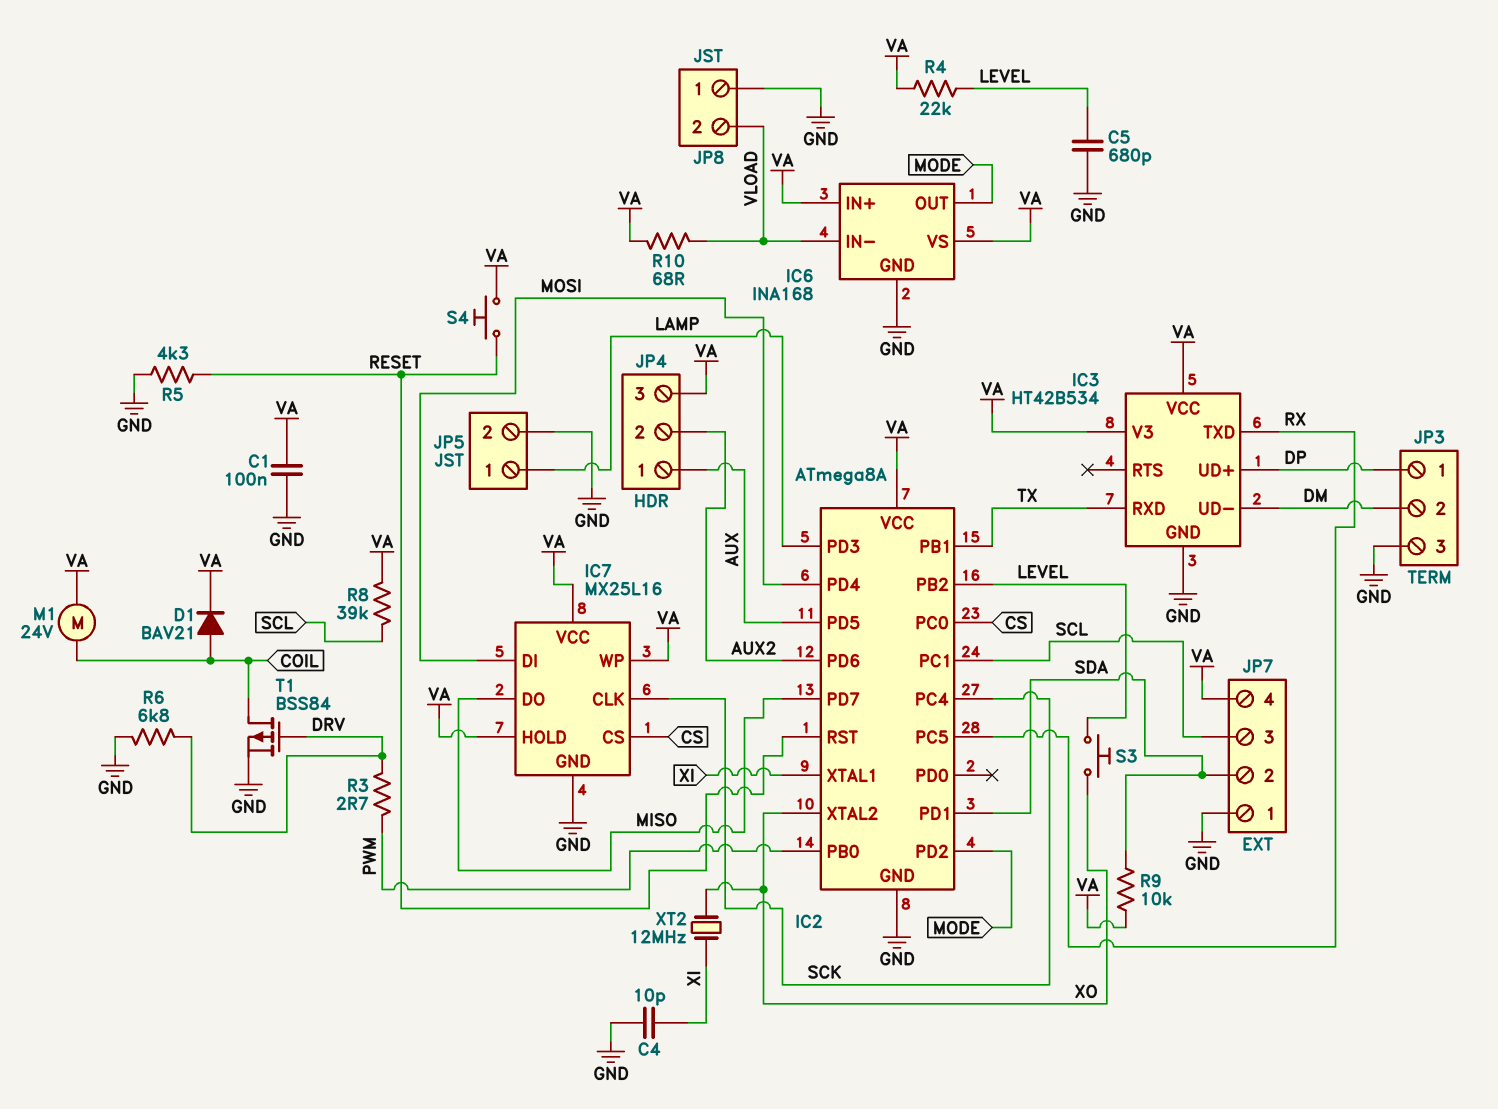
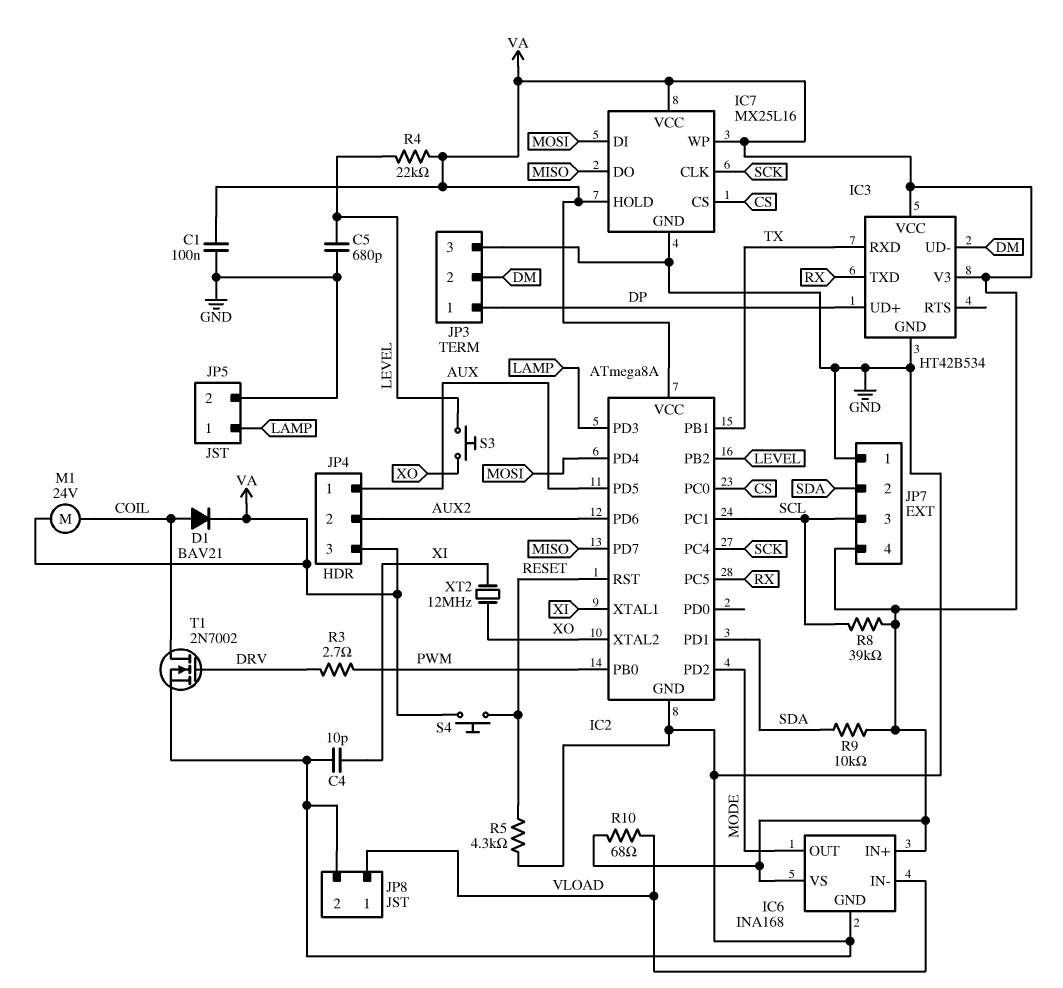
JP8 pin 1: GND -> VLOAD
JP8 pin 2: VLOAD -> GND
R6: 6.8k (DRV, GND) -> none
T1: PMOS BSS84 (G DRV, D COIL, S GND) -> NMOS 2N7002 (G DRV, D COIL, S GND)

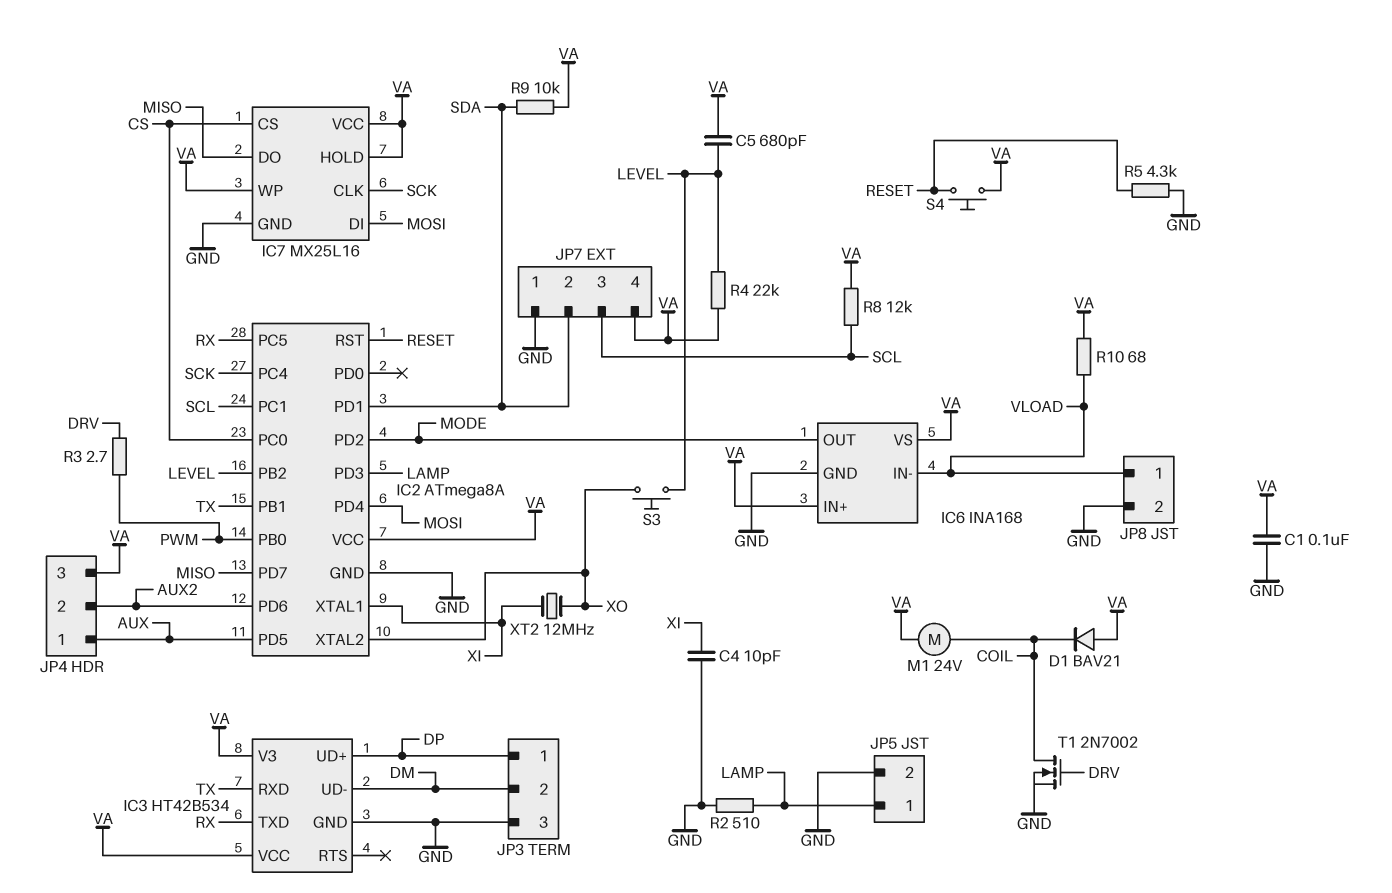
C5: 680pF (GND, LEVEL) -> 680pF (LEVEL, VA)
D1: diode BAV21 (A COIL, K VA) -> diode BAV21 (A VA, K COIL)
R2: none -> 510 (GND, LAMP)
R8: 39k (SCL, VA) -> 12k (SCL, VA)

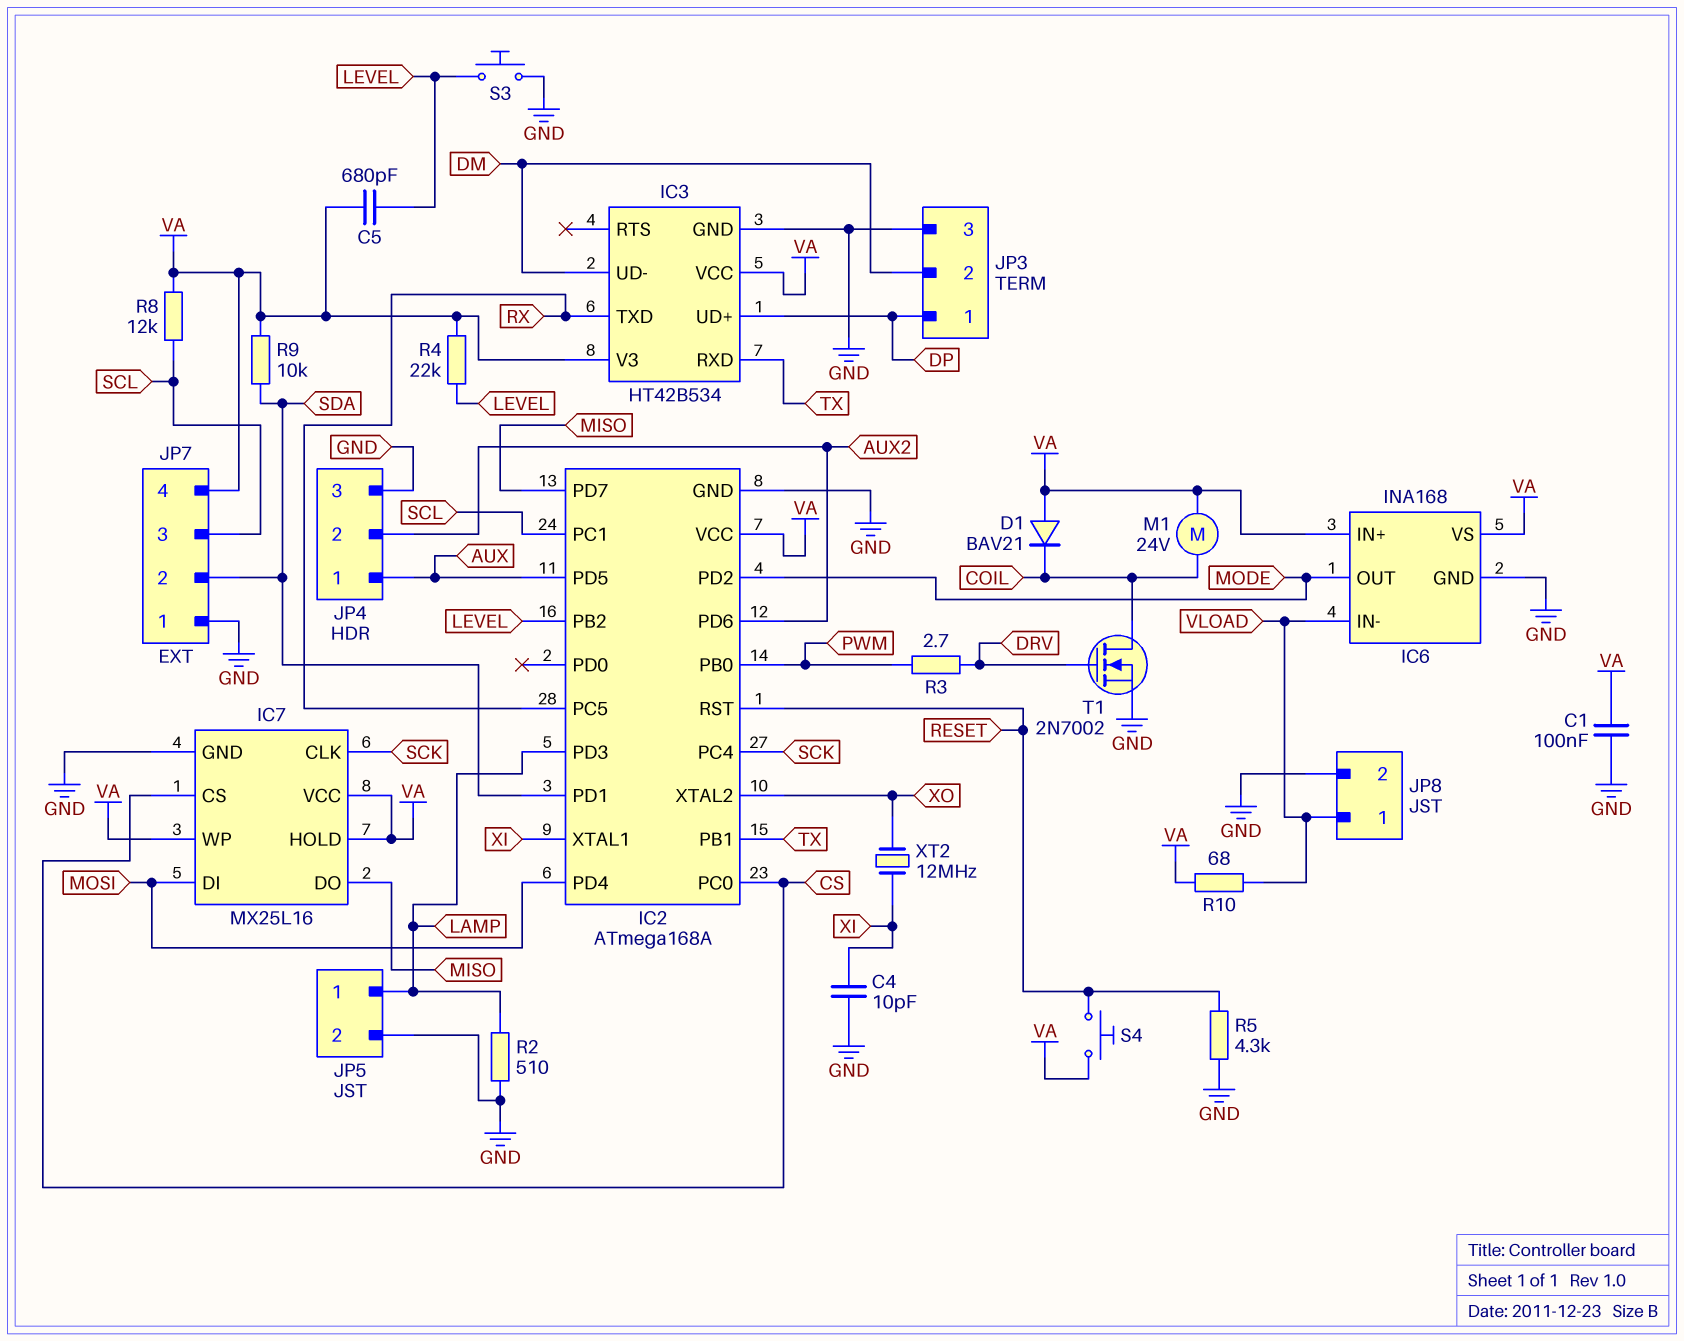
IC2: ATmega8A -> ATmega168A
JP4 pin 3: VA -> GND
S3: button (LEVEL, XO) -> button (GND, LEVEL)

